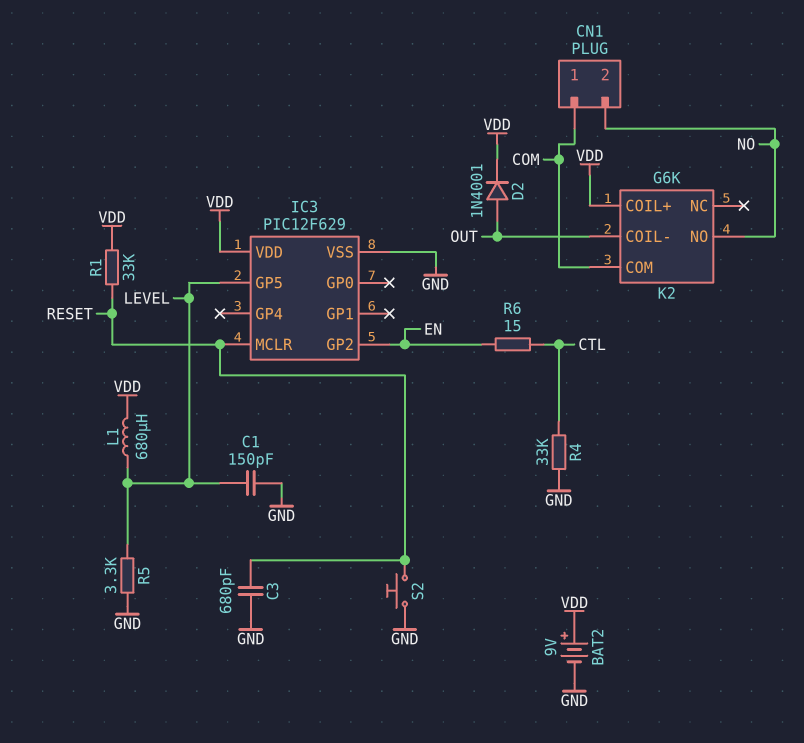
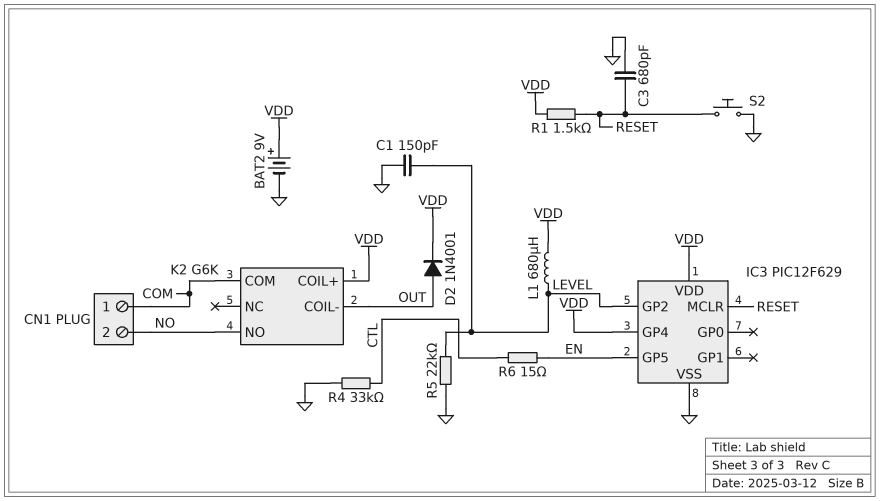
IC3 pin GP2: EN -> LEVEL
IC3 pin GP4: none -> VDD
IC3 pin GP5: LEVEL -> EN
R1: 33k (RESET, VDD) -> 1.5k (RESET, VDD)
R5: 3.3k (GND, LEVEL) -> 22k (GND, LEVEL)

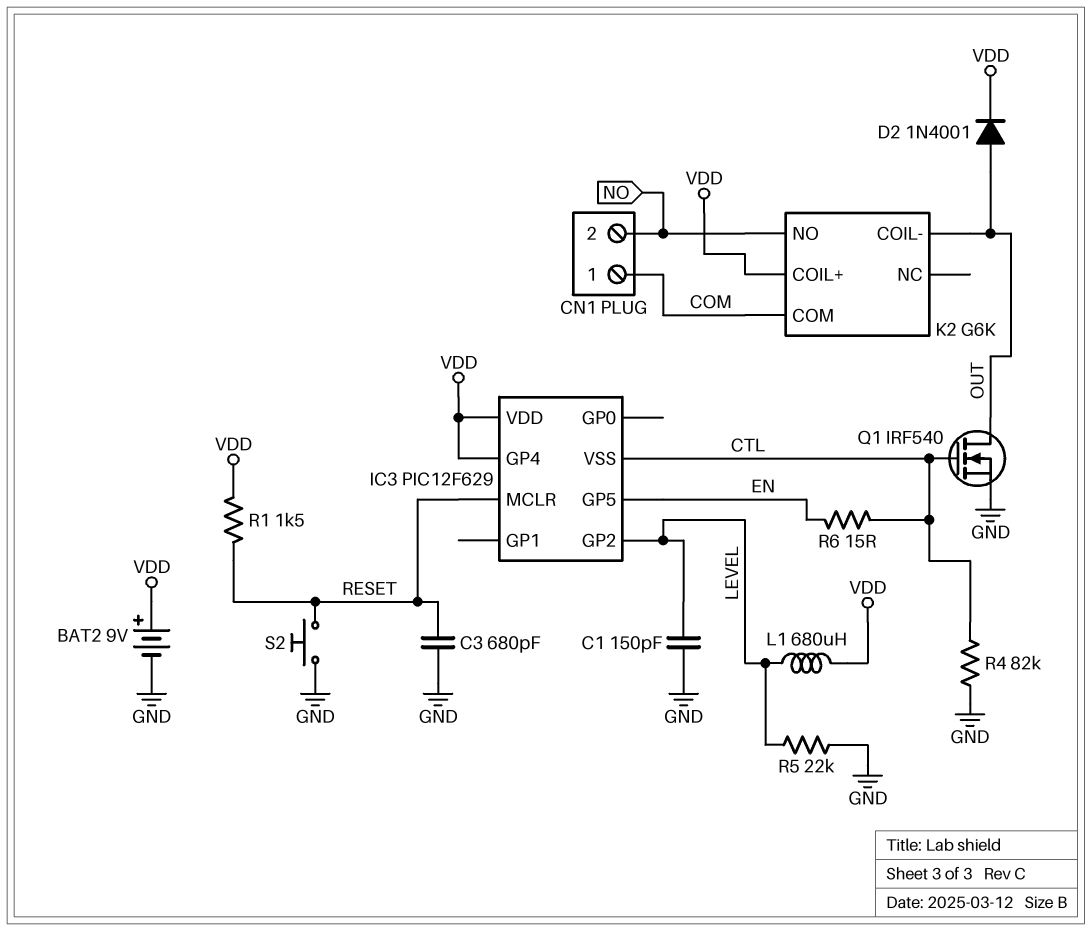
IC3 pin VSS: GND -> CTL
Q1: none -> NMOS IRF540 (G CTL, D OUT, S GND)
R4: 33k (CTL, GND) -> 82k (CTL, GND)

